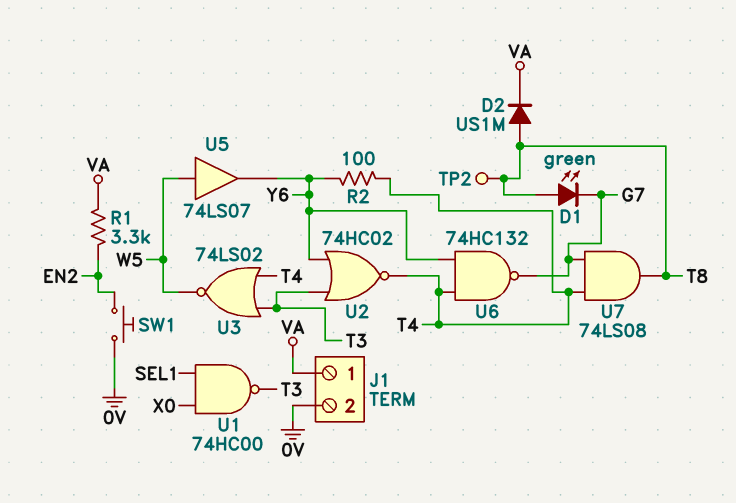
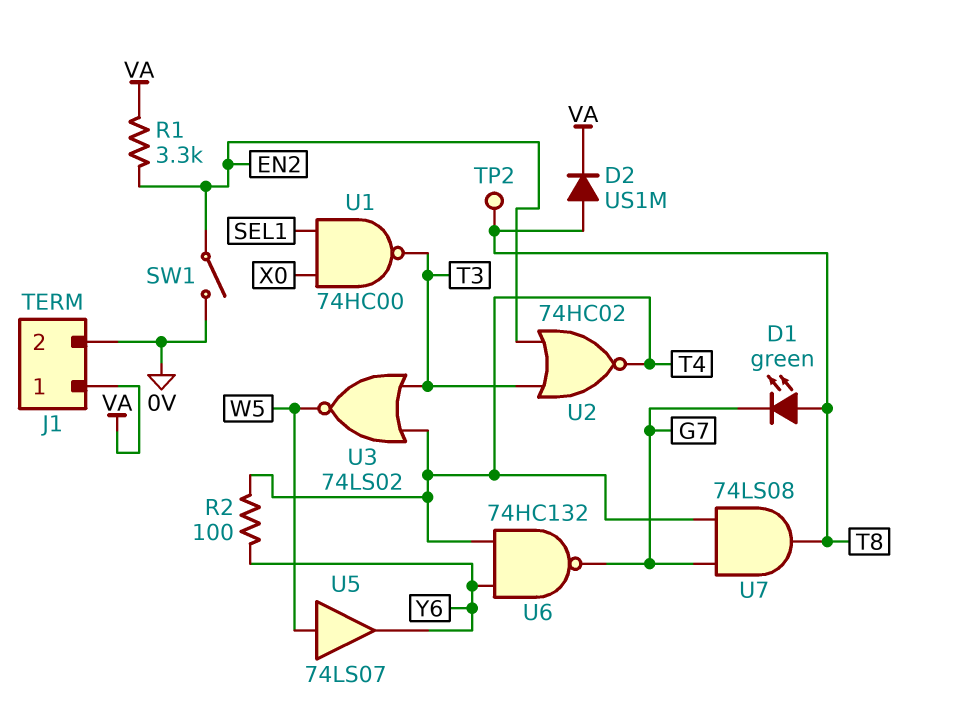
SW1: button (0V, EN2) -> switch (0V, EN2)
U2: NOR 74HC02 (in T3, in Y6, out T4) -> NOR 74HC02 (in EN2, in T3, out T4)

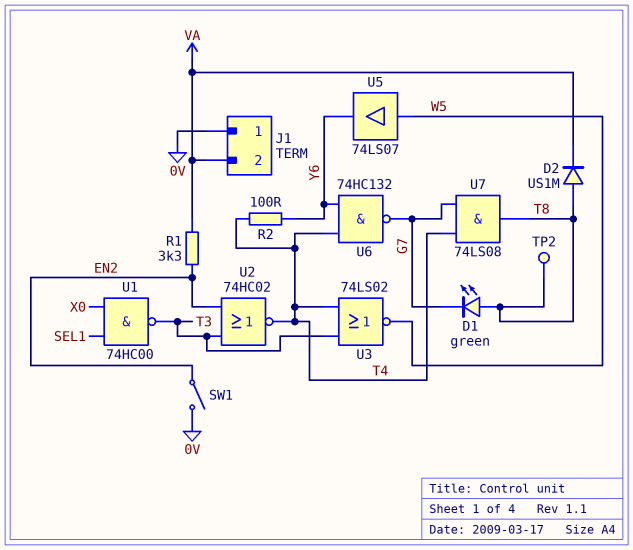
J1 pin 1: VA -> 0V
J1 pin 2: 0V -> VA

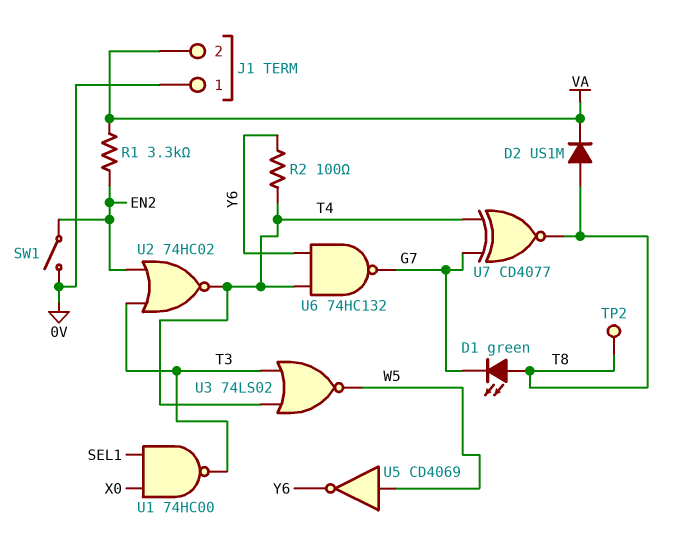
U5: buffer 74LS07 (in W5, out Y6) -> NOT CD4069 (in W5, out Y6)
U7: AND 74LS08 (in G7, in T4, out T8) -> XNOR CD4077 (in G7, in T4, out T8)

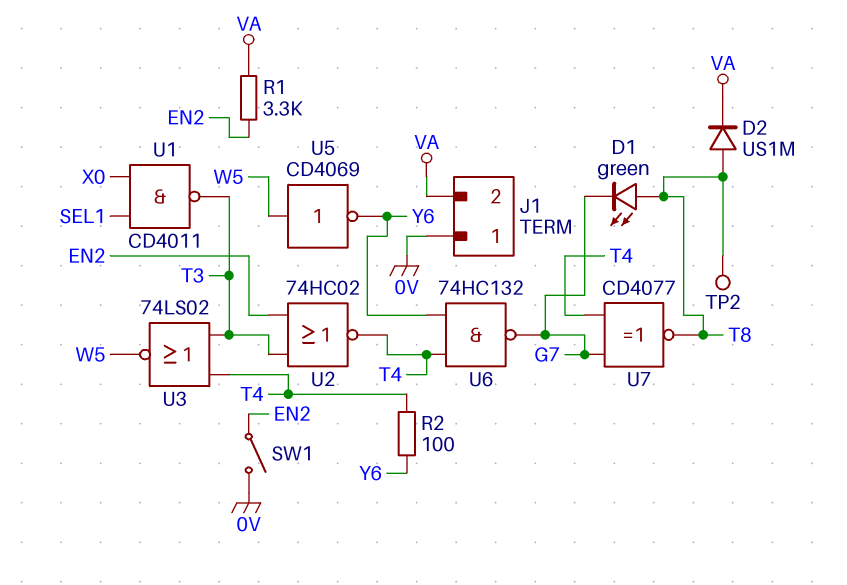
U1: NAND 74HC00 (in SEL1, in X0, out T3) -> NAND CD4011 (in SEL1, in X0, out T3)

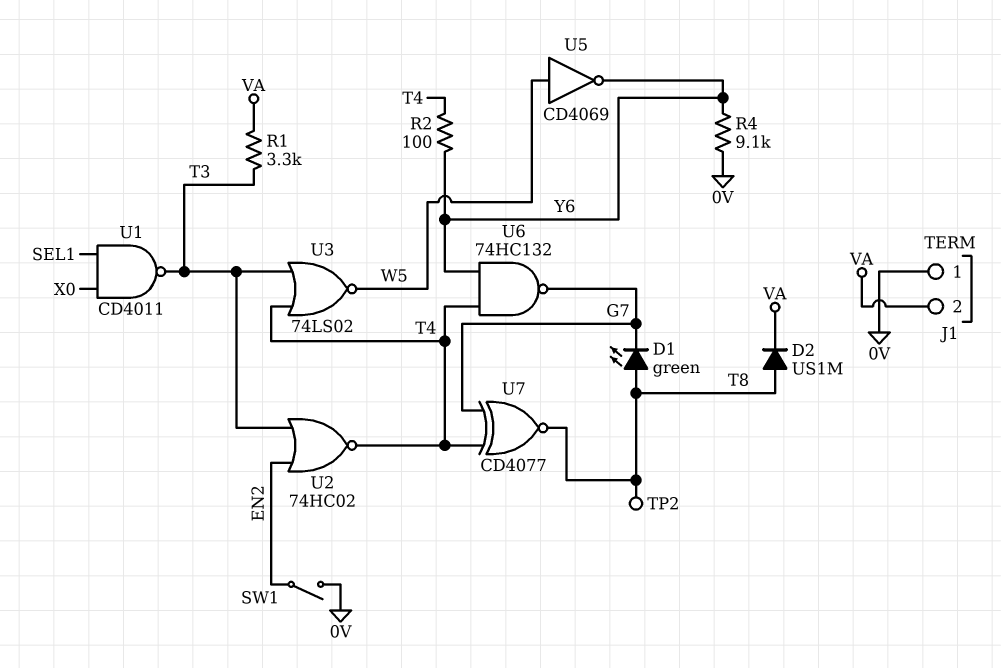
R1: 3.3k (EN2, VA) -> 3.3k (T3, VA)
R4: none -> 9.1k (0V, Y6)

